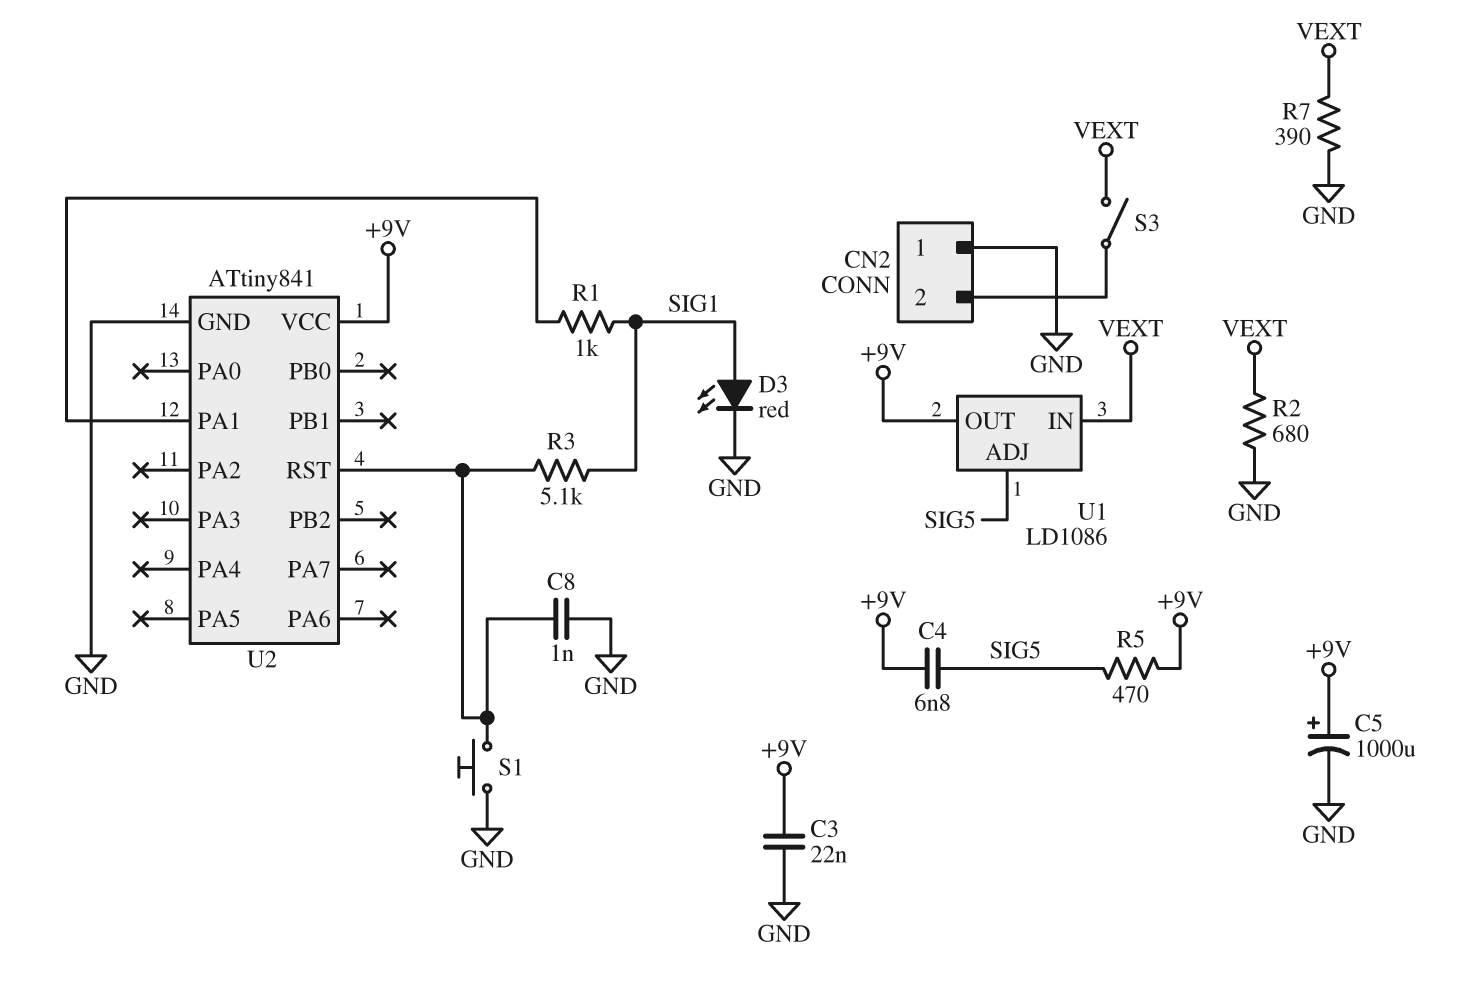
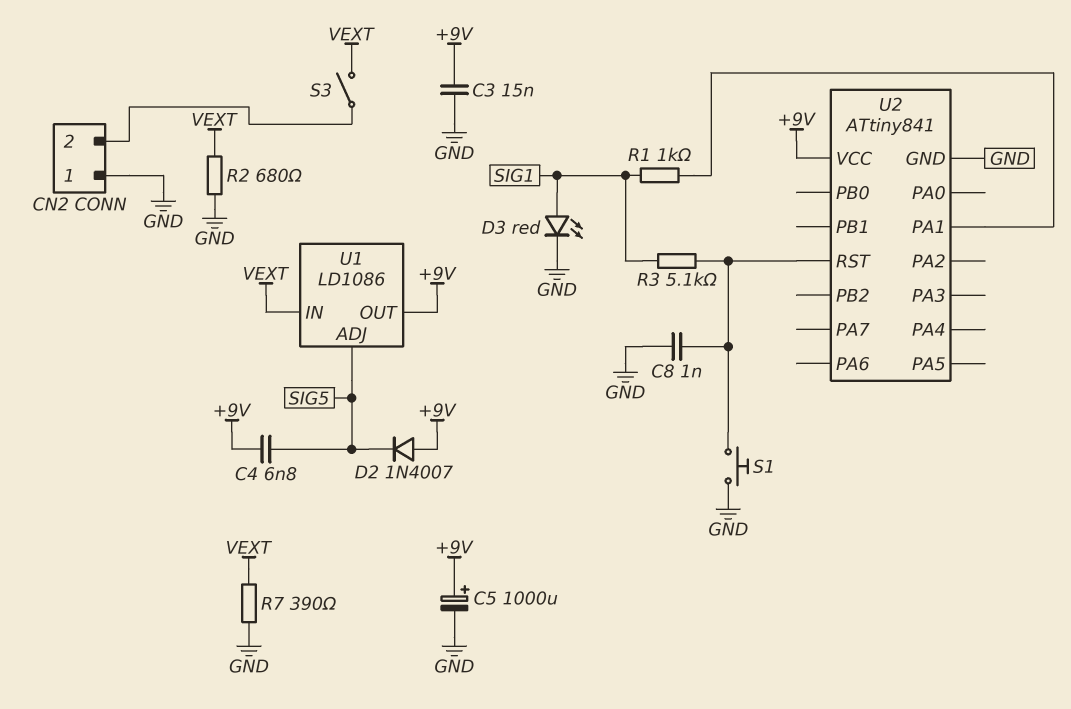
C3: 22nF (+9V, GND) -> 15nF (+9V, GND)
D2: none -> diode 1N4007 (A +9V, K SIG5)
R5: 470 (+9V, SIG5) -> none

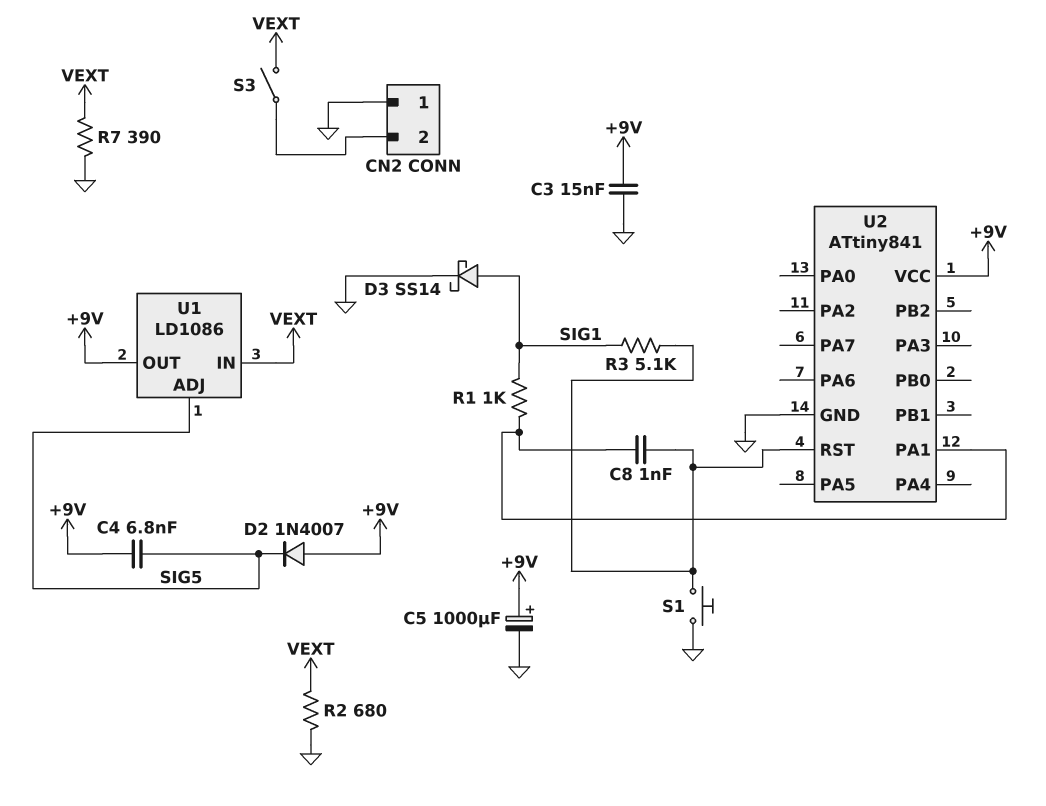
C8: 1nF (GND, U2/RST) -> 1nF (U2/PA1, U2/RST)
D3: LED red (A SIG1, K GND) -> schottky SS14 (A SIG1, K GND)

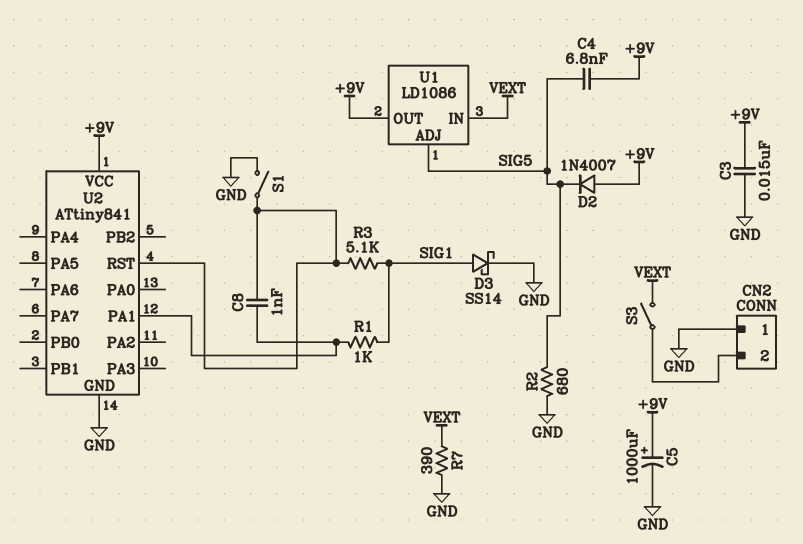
R2: 680 (GND, VEXT) -> 680 (GND, SIG5)
S1: button (GND, U2/RST) -> switch (GND, U2/RST)

